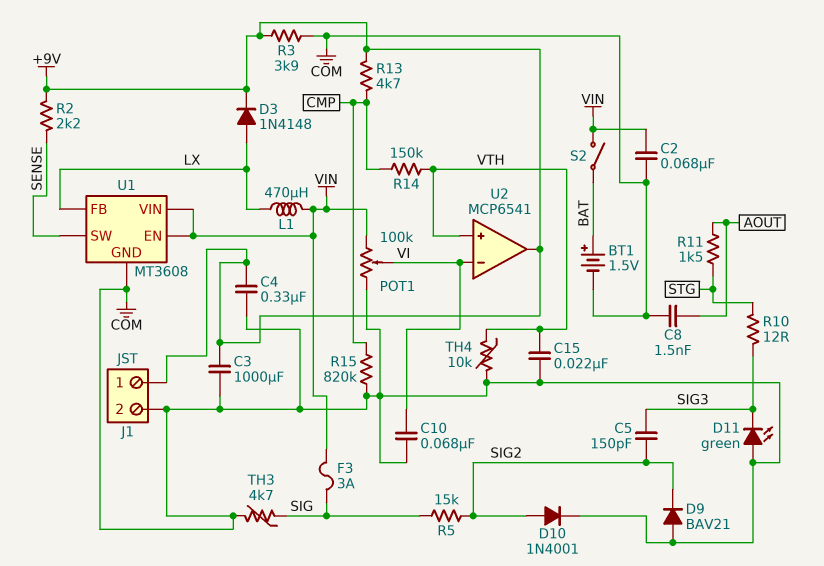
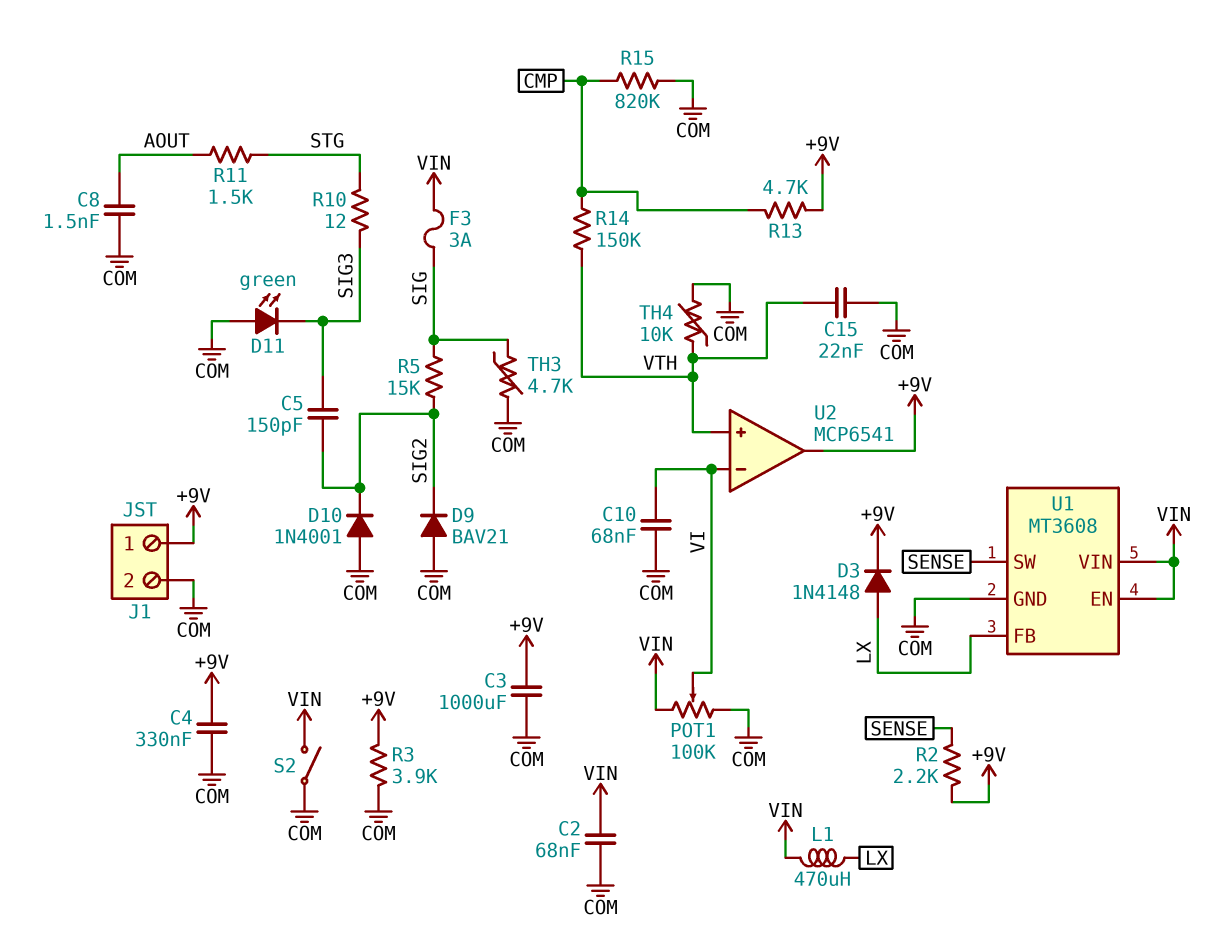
BT1: 1.5V (plus BAT, minus COM) -> none
D10: diode 1N4001 (A SIG2, K COM) -> diode 1N4001 (A COM, K SIG2)
S2: switch (BAT, VIN) -> switch (COM, VIN)

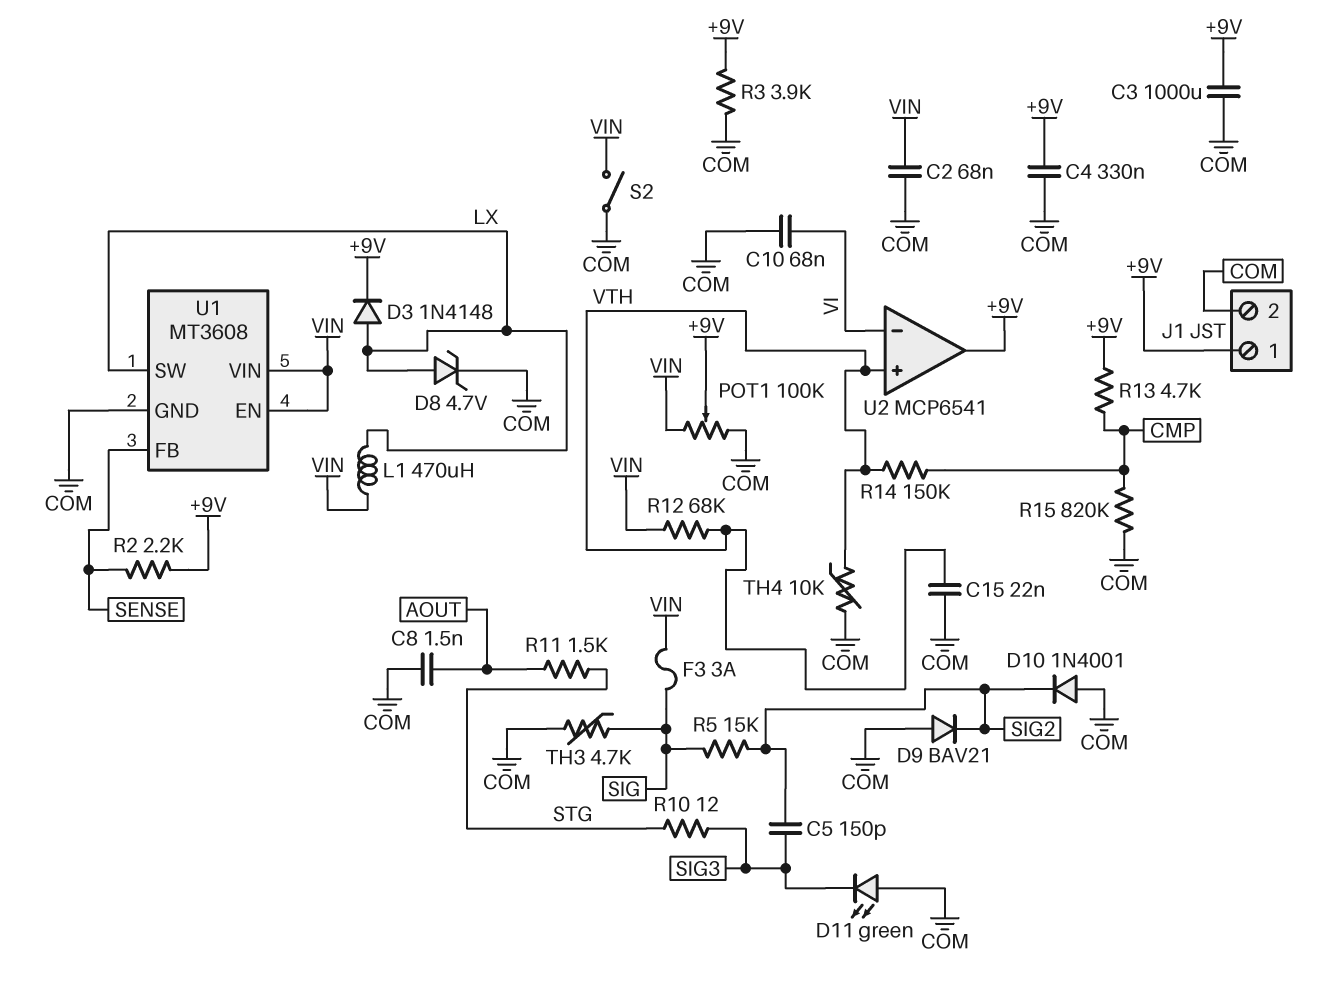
D8: none -> zener 4.7V (A LX, K COM)
POT1: 100k (COM, VIN, wiper VI) -> 100k (COM, VIN, wiper +9V)
R12: none -> 68k (VIN, VTH)
U1 pin FB: LX -> SENSE
U1 pin SW: SENSE -> LX

